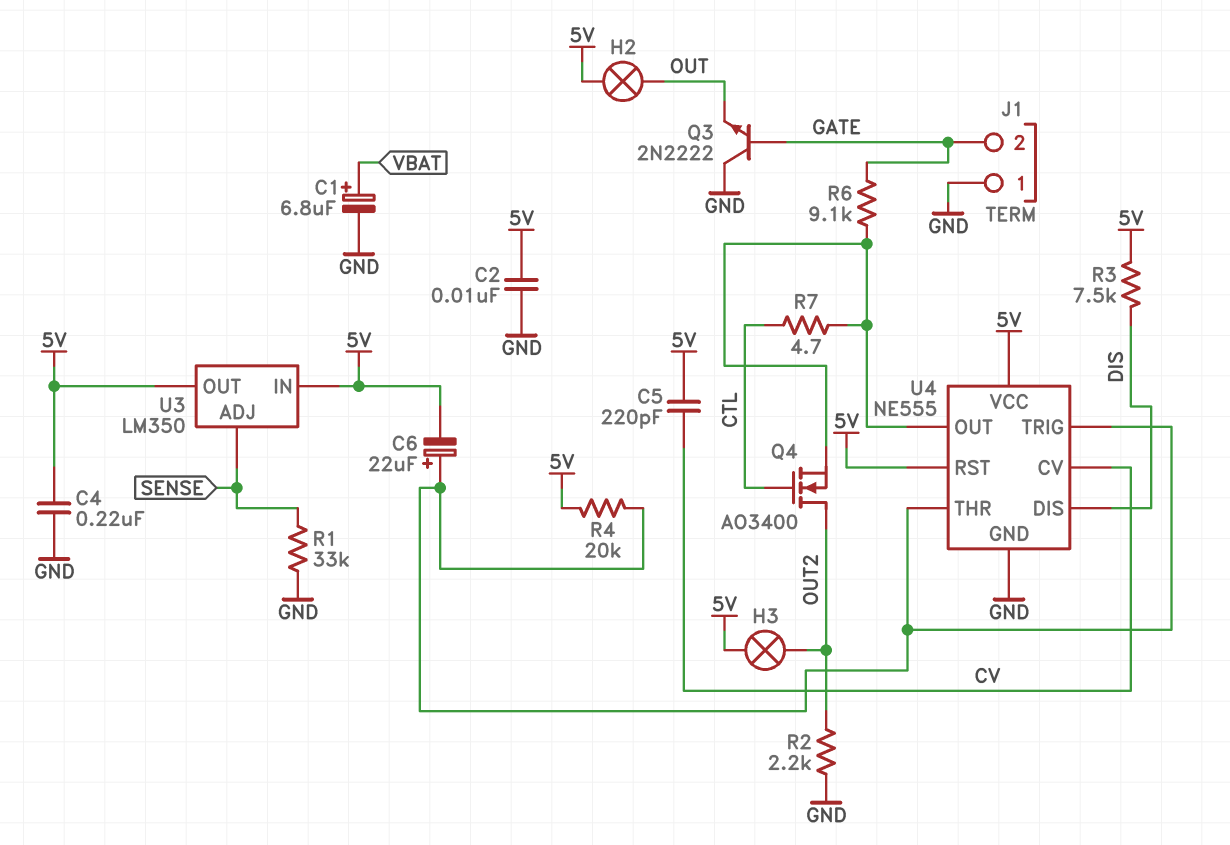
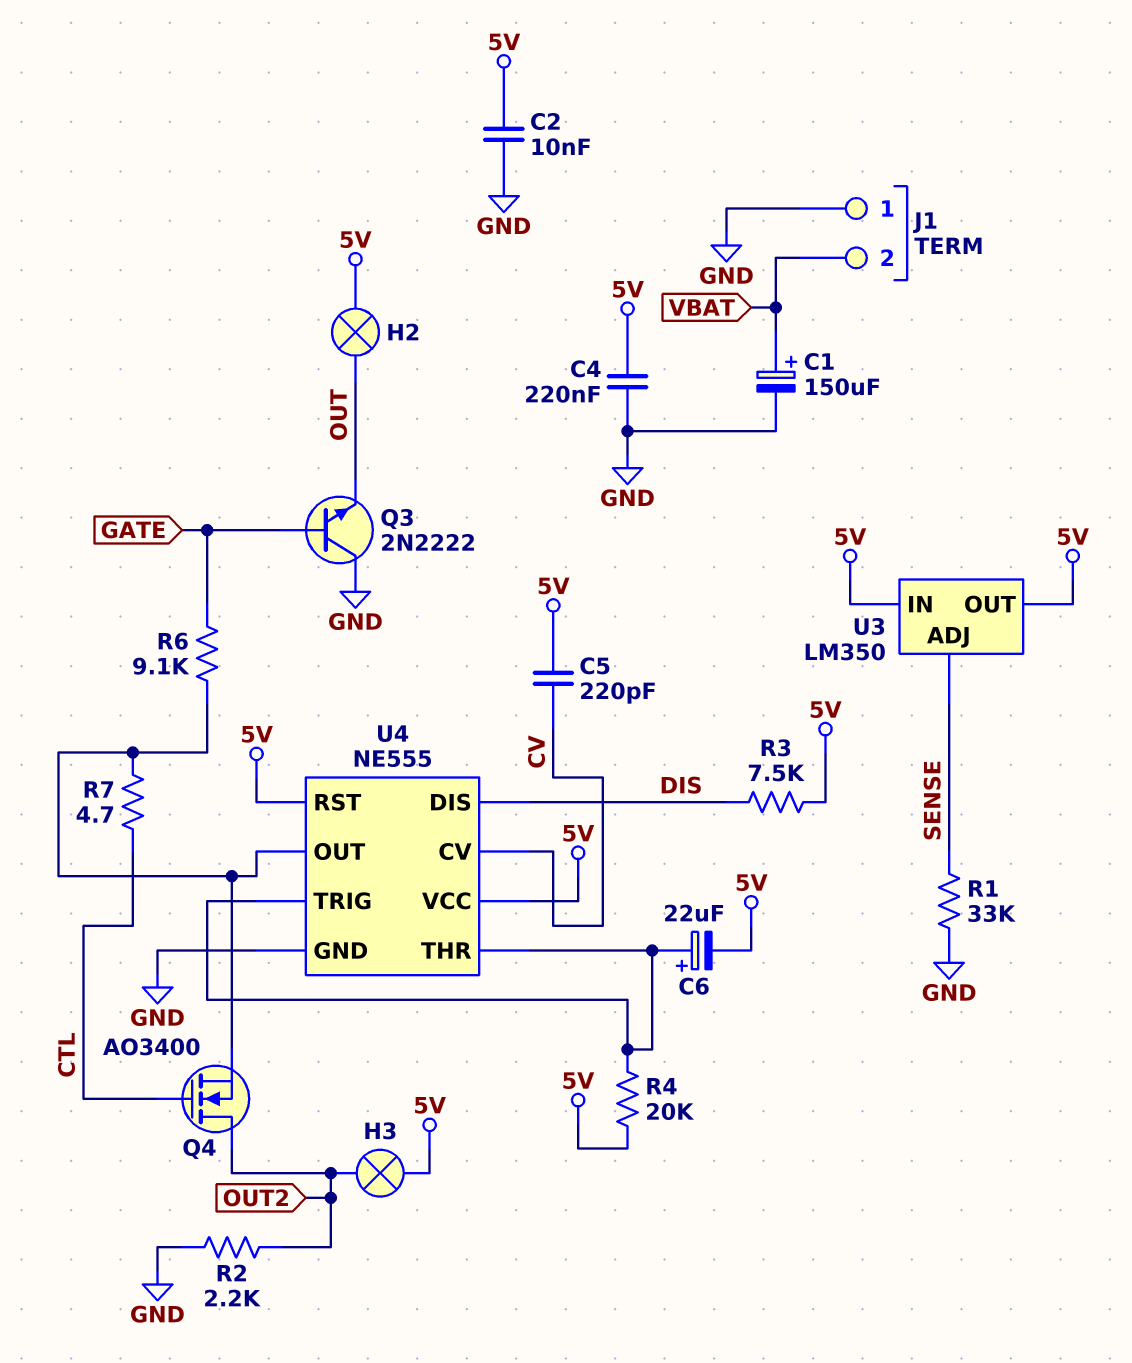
C1: 6.8uF (plus VBAT, minus GND) -> 150uF (plus VBAT, minus GND)
J1 pin 2: GATE -> VBAT

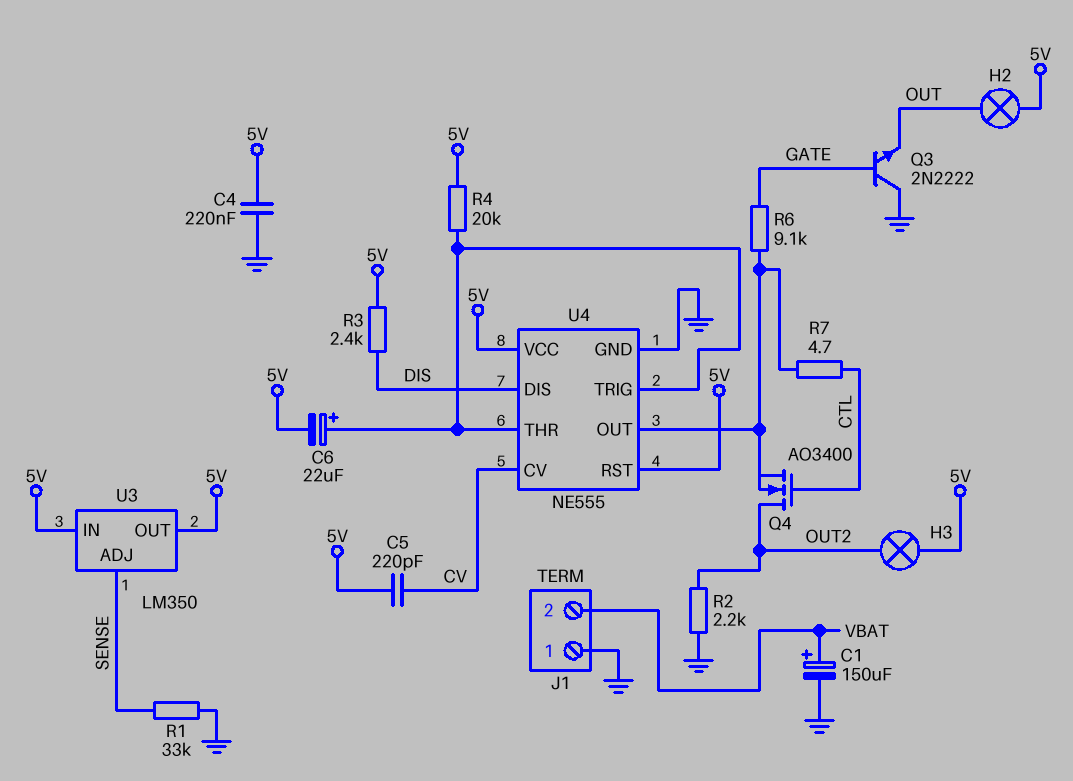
C2: 10nF (5V, GND) -> none
R3: 7.5k (5V, DIS) -> 2.4k (5V, DIS)

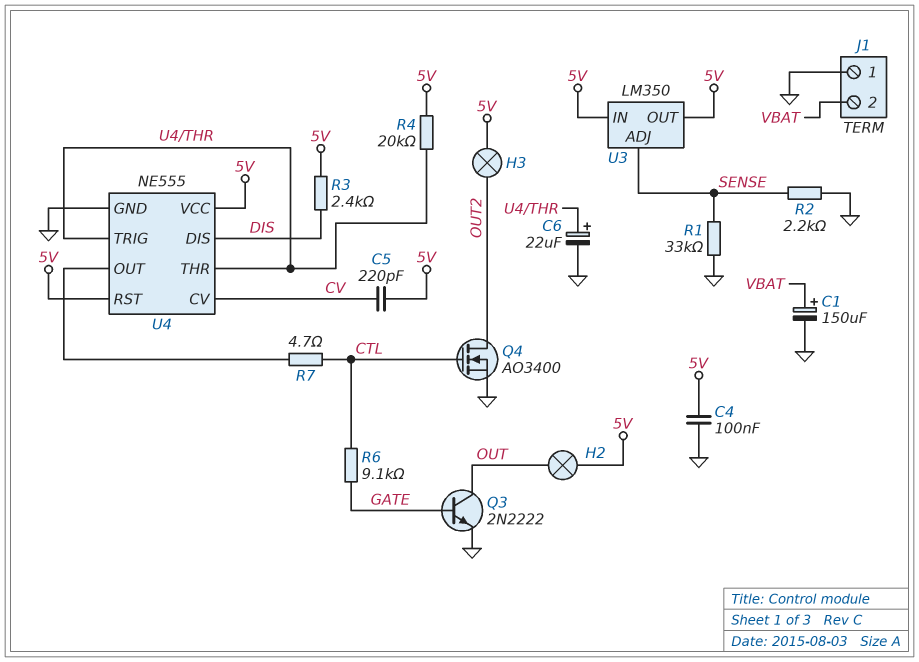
C4: 220nF (5V, GND) -> 100nF (5V, GND)
C6: 22uF (plus U4/THR, minus 5V) -> 22uF (plus U4/THR, minus GND)
Q3: NPN 2N2222 (B GATE, C GND, E OUT) -> NPN 2N2222 (B GATE, C OUT, E GND)
Q4: NMOS AO3400 (G CTL, D OUT2, S U4/OUT) -> NMOS AO3400 (G CTL, D OUT2, S GND)
R2: 2.2k (GND, OUT2) -> 2.2k (GND, SENSE)
R6: 9.1k (GATE, U4/OUT) -> 9.1k (CTL, GATE)

